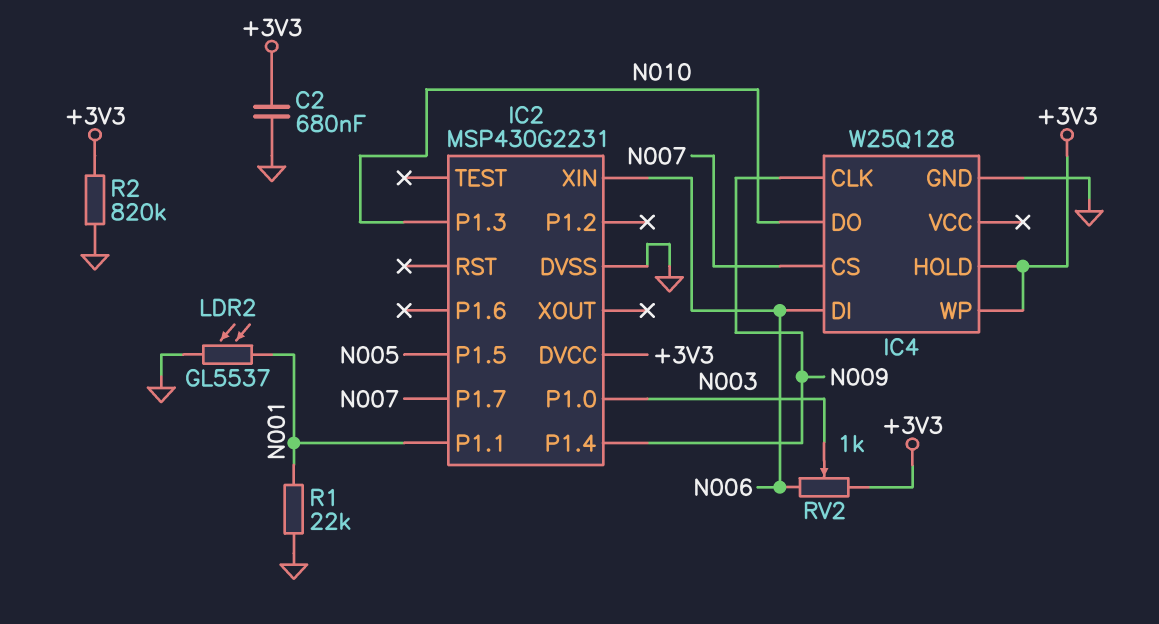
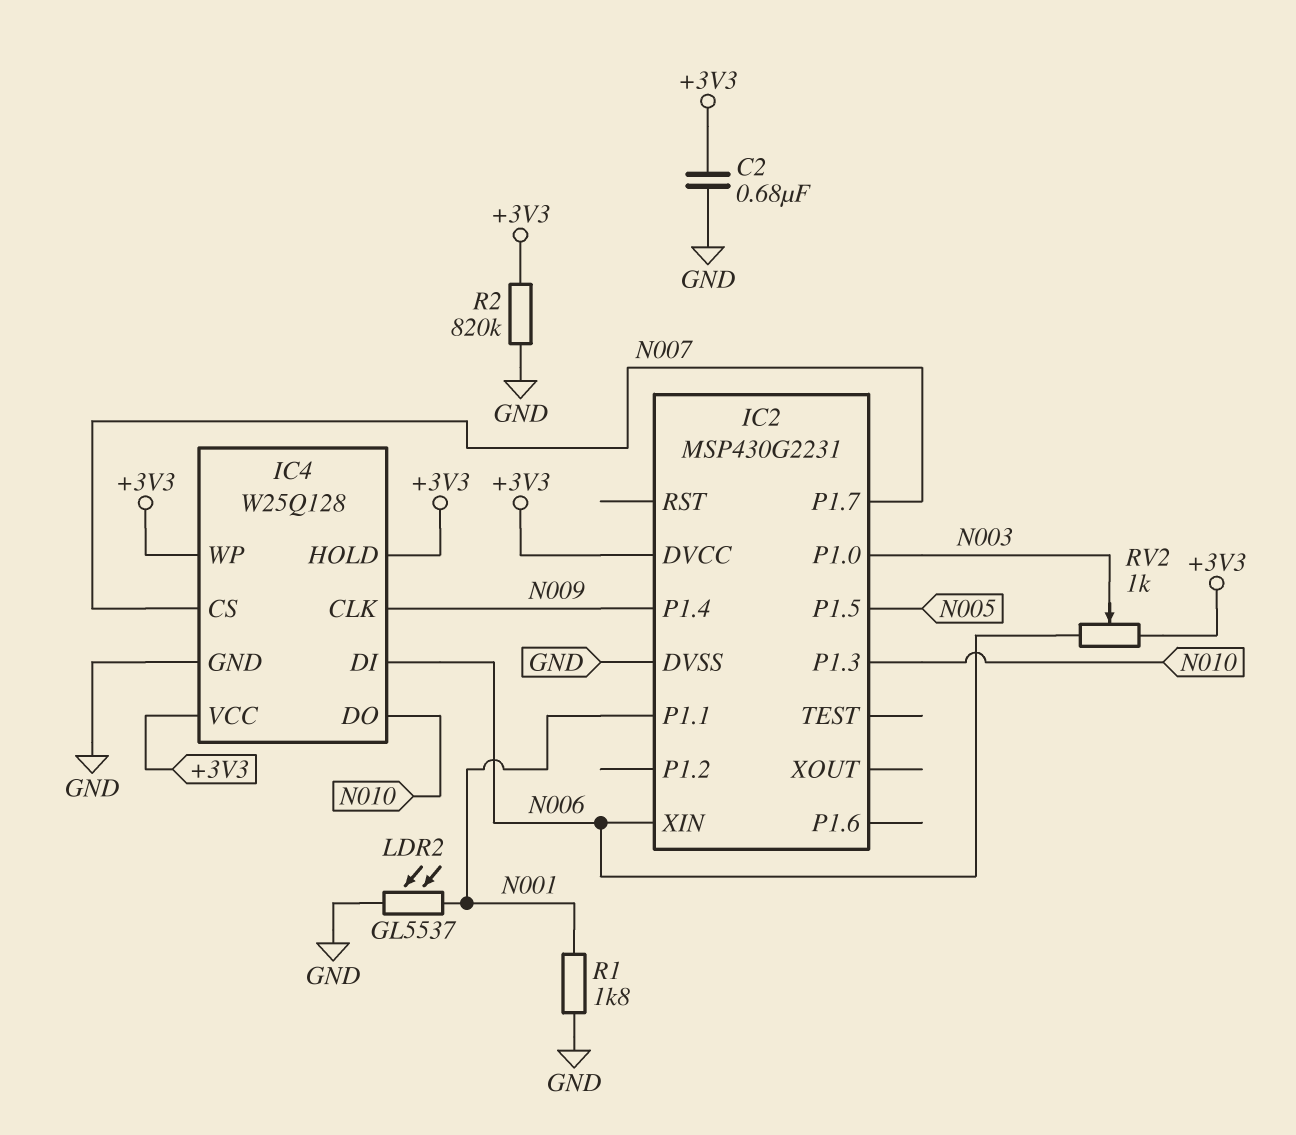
IC4 pin VCC: none -> +3V3
R1: 22k (GND, N001) -> 1.8k (GND, N001)

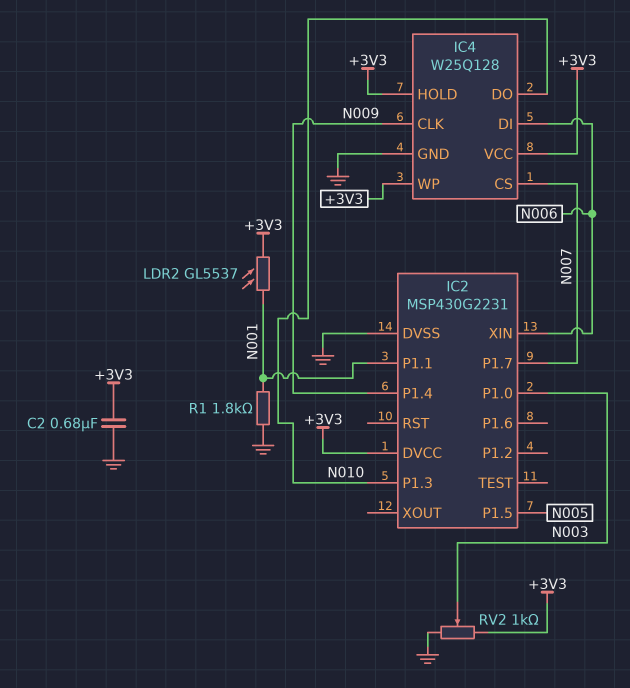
LDR2: GL5537 (GND, N001) -> GL5537 (+3V3, N001)
R2: 820k (+3V3, GND) -> none
RV2: 1k (+3V3, N006, wiper N003) -> 1k (+3V3, GND, wiper N003)

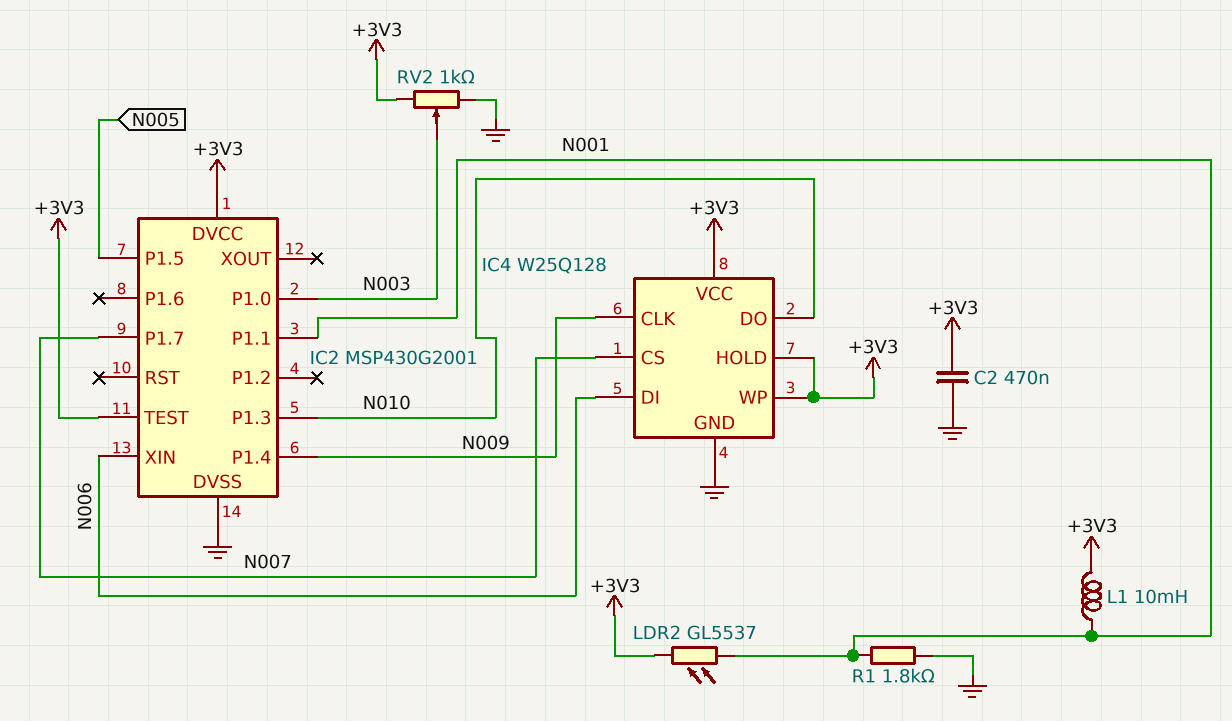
C2: 680nF (+3V3, GND) -> 470nF (+3V3, GND)
IC2: MSP430G2231 -> MSP430G2001
IC2 pin TEST: none -> +3V3
L1: none -> 10mH (+3V3, N001)

